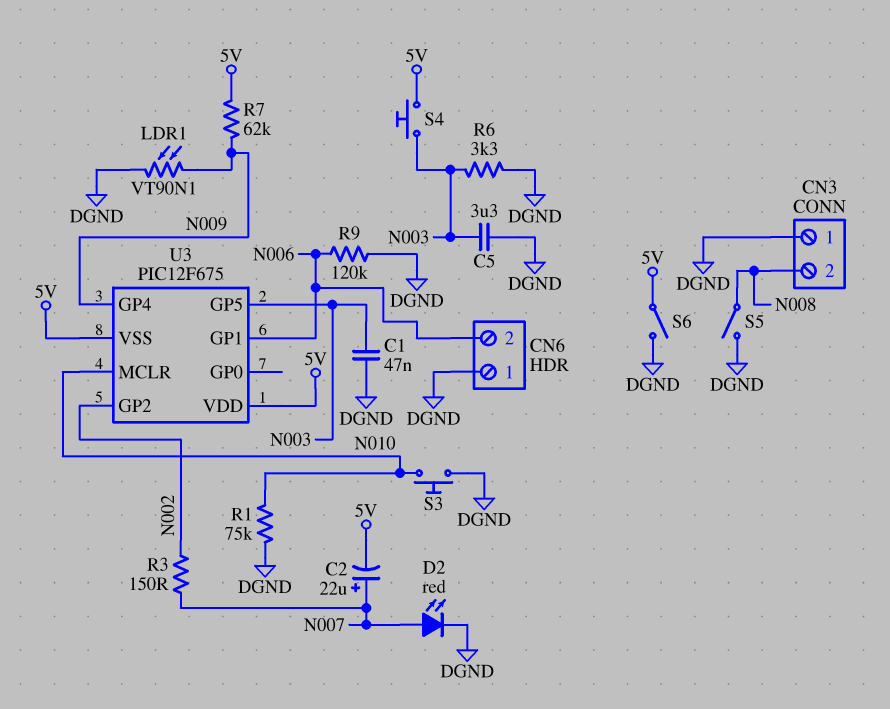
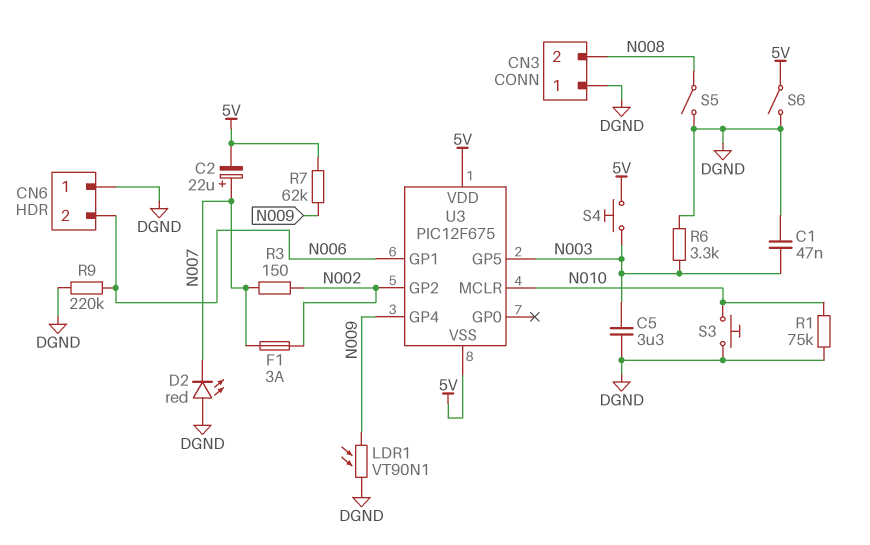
D2: LED red (A N007, K DGND) -> LED red (A DGND, K N007)
F1: none -> 3A (N002, N007)
R9: 120k (DGND, N006) -> 220k (DGND, N006)

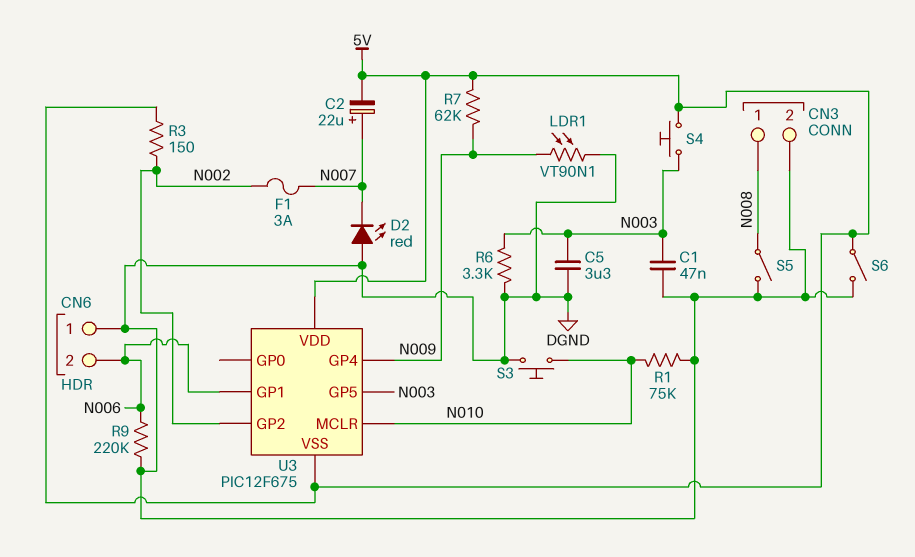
CN3 pin 1: DGND -> N008
CN3 pin 2: N008 -> DGND
R3: 150 (N002, N007) -> 150 (5V, N002)

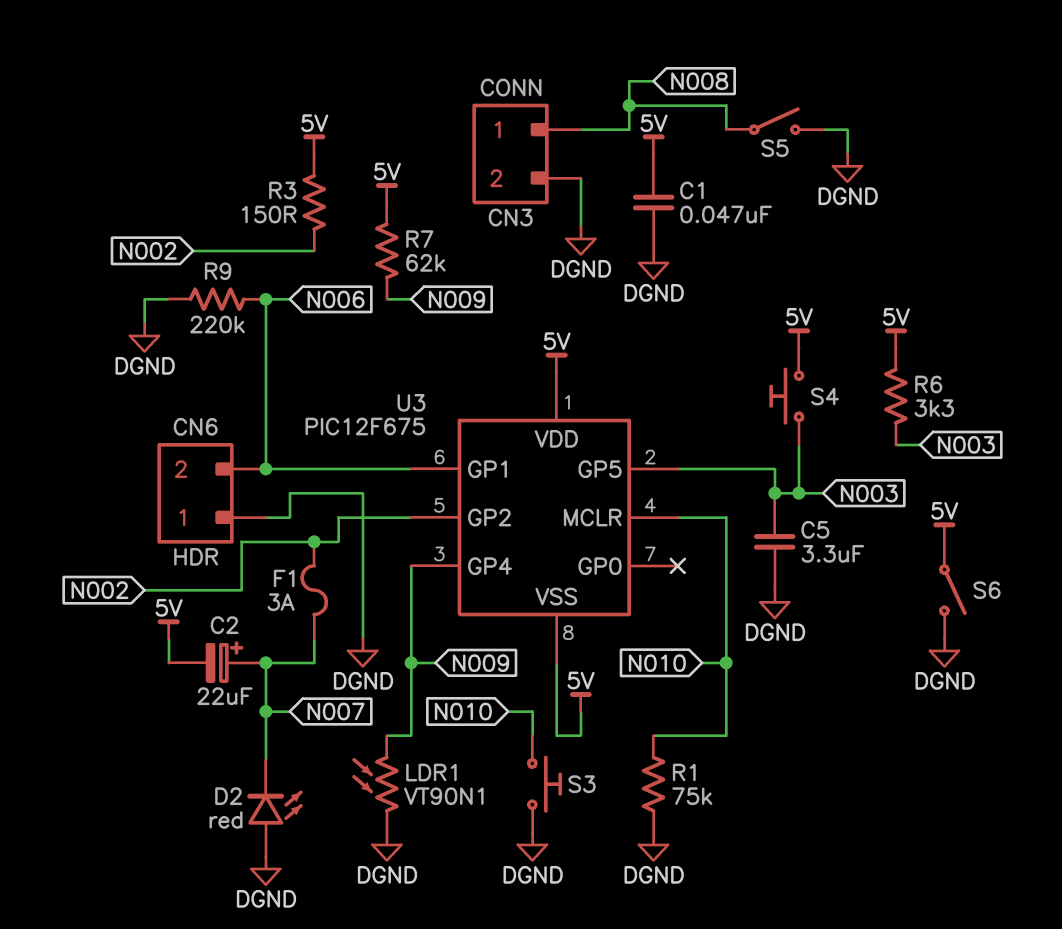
C1: 47nF (DGND, N003) -> 47nF (5V, DGND)
R6: 3.3k (DGND, N003) -> 3.3k (5V, N003)

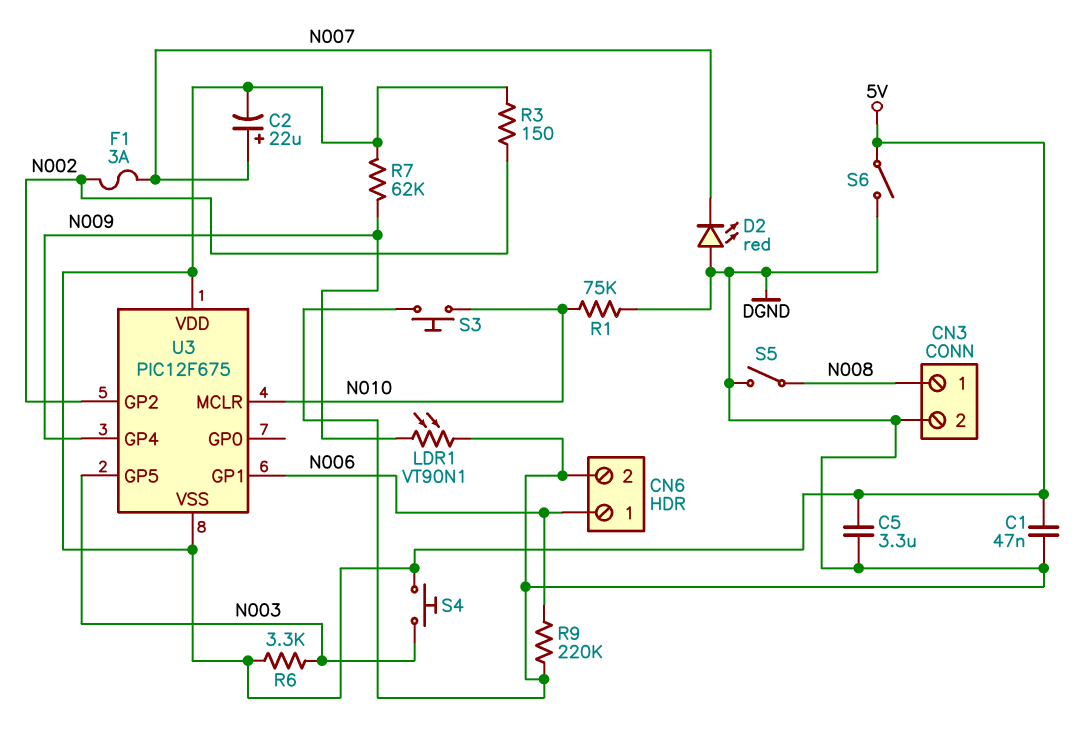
C5: 3.3uF (DGND, N003) -> 3.3uF (5V, DGND)
CN6 pin 1: DGND -> N006
CN6 pin 2: N006 -> DGND

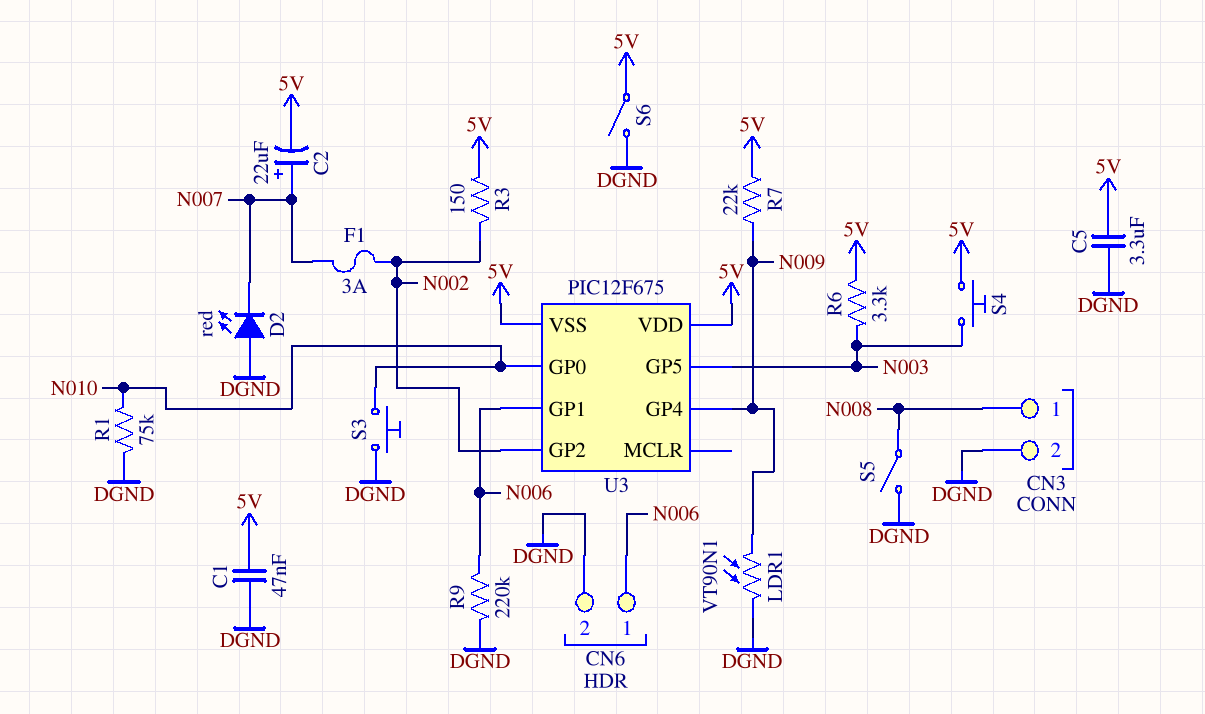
R7: 62k (5V, N009) -> 22k (5V, N009)
U3 pin GP0: none -> N010
U3 pin MCLR: N010 -> none

